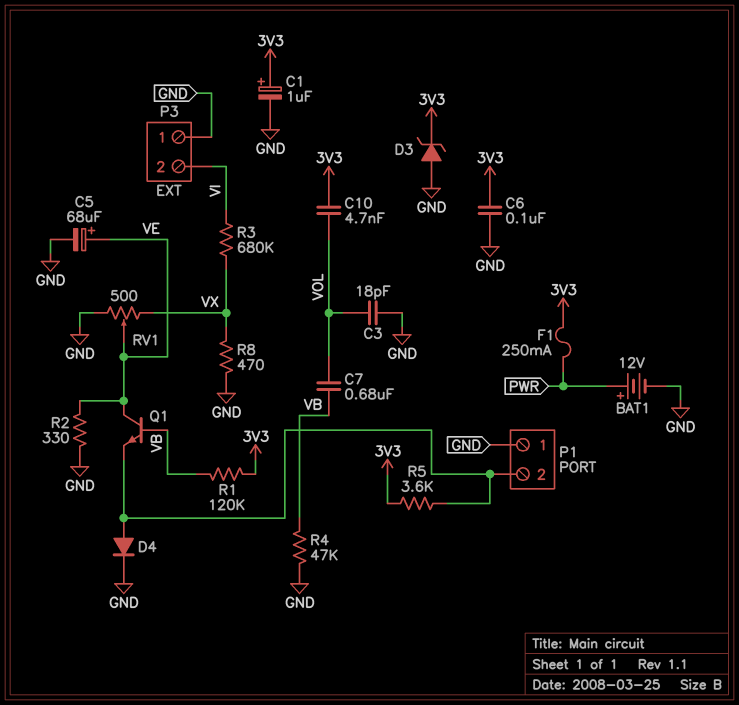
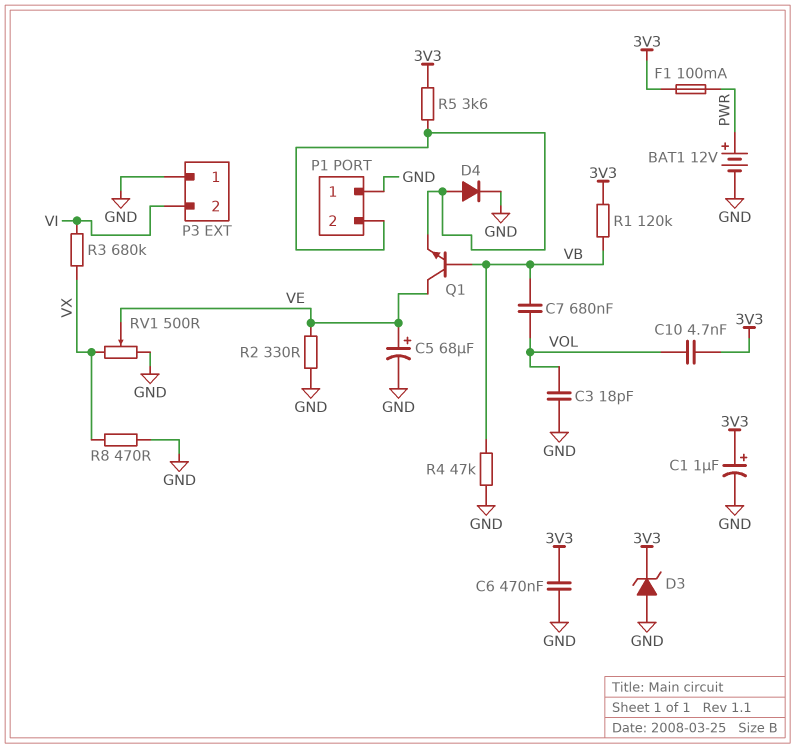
C6: 100nF (3V3, GND) -> 470nF (3V3, GND)
F1: 250mA (3V3, PWR) -> 100mA (3V3, PWR)

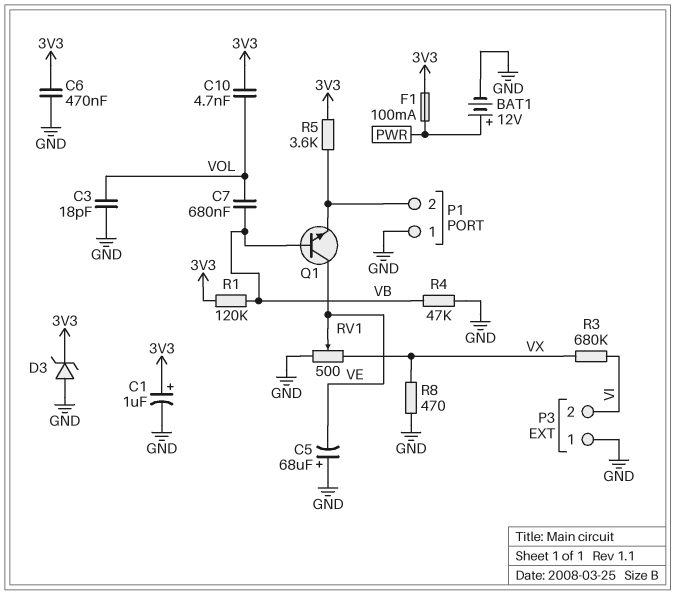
C5: 68uF (plus VE, minus GND) -> 68uF (plus GND, minus VE)
D4: diode (A P1/2, K GND) -> none
R2: 330 (GND, VE) -> none

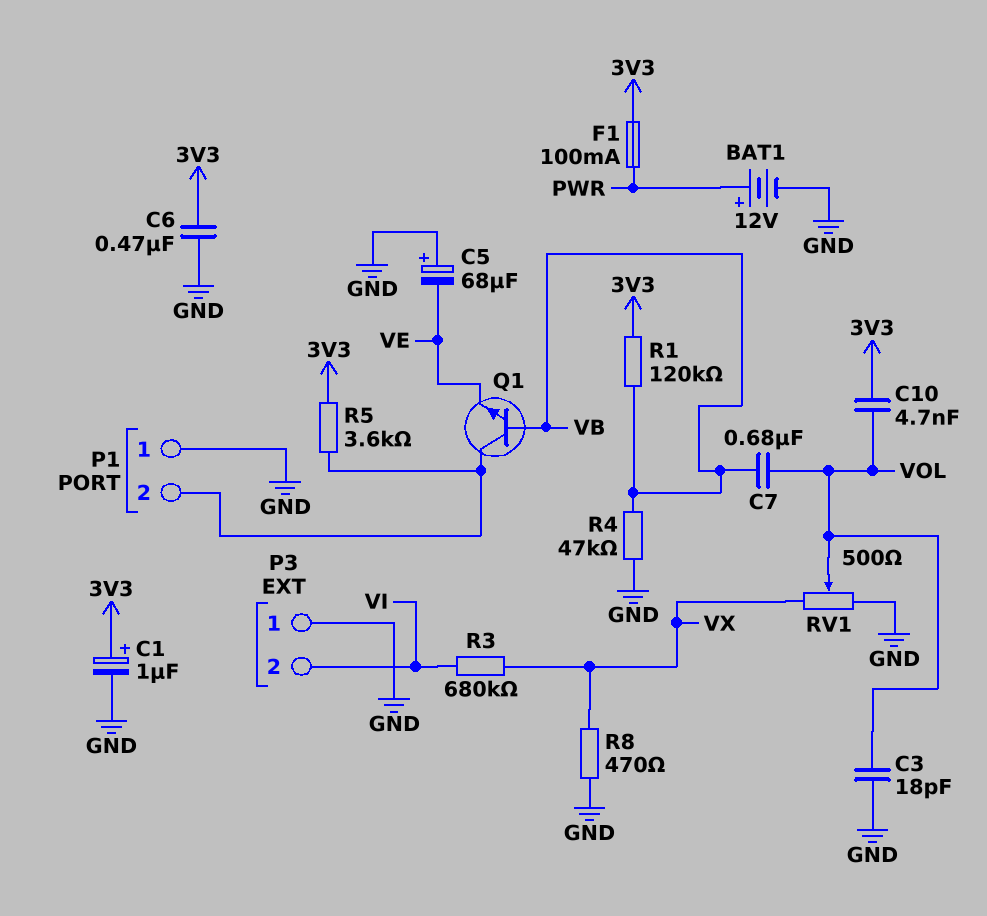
D3: zener (A GND, K 3V3) -> none
Q1: NPN (B VB, C VE, E P1/2) -> NPN (B VB, C P1/2, E VE)
RV1: 500 (GND, VX, wiper VE) -> 500 (GND, VX, wiper VOL)

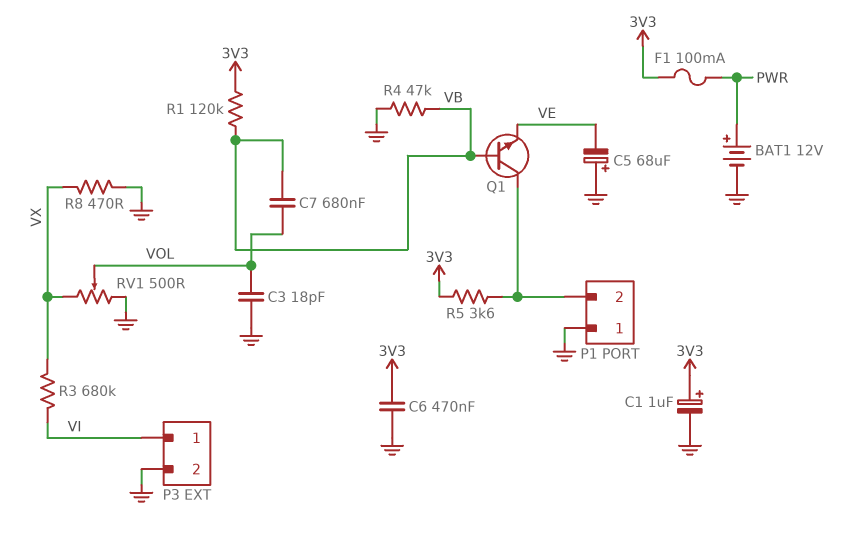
C10: 4.7nF (3V3, VOL) -> none
P3 pin 1: GND -> VI
P3 pin 2: VI -> GND

